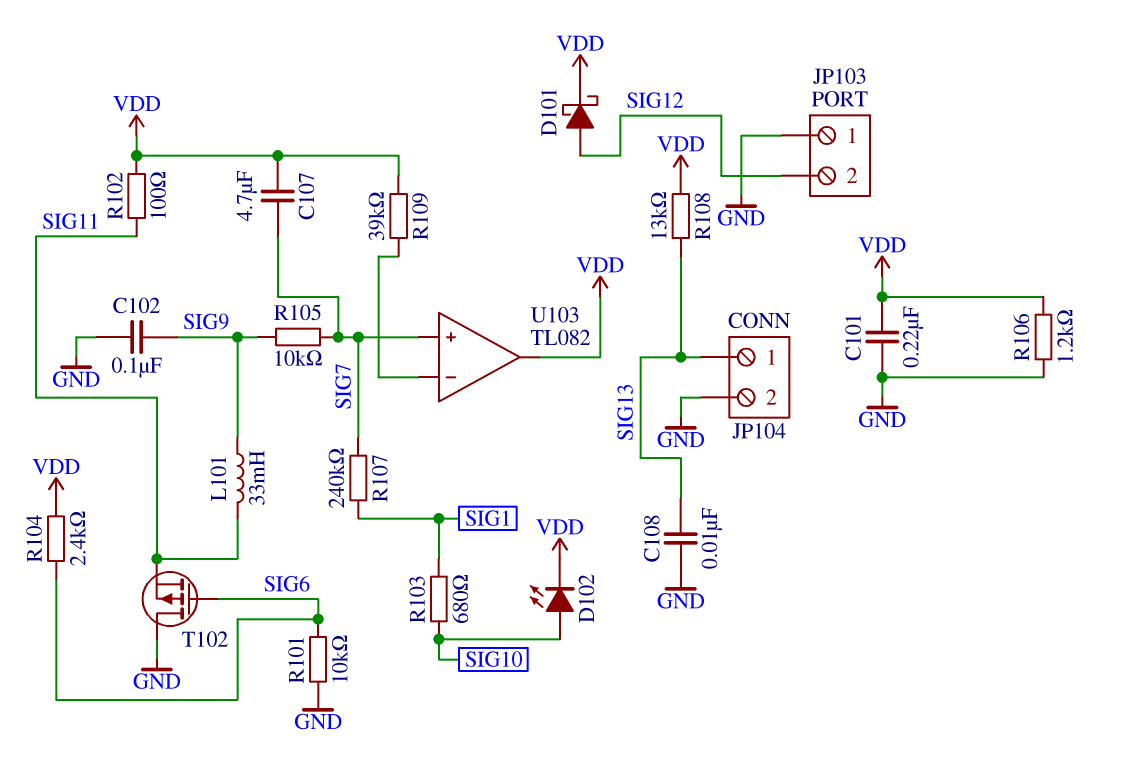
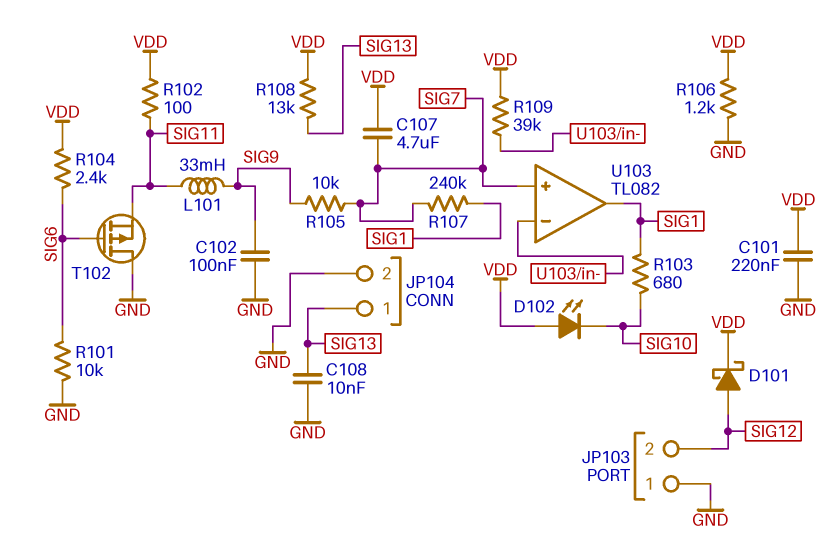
D102: LED (A SIG10, K VDD) -> LED (A VDD, K SIG10)
U103 pin out: VDD -> SIG1

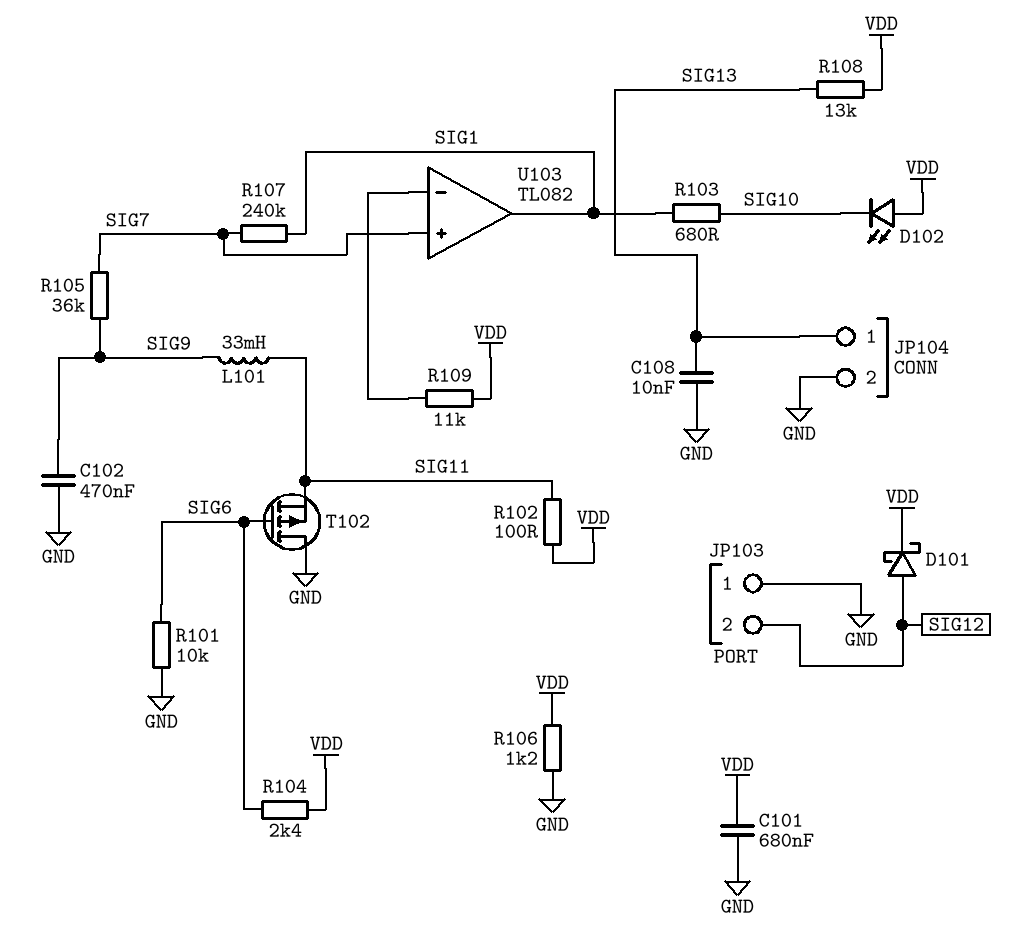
C101: 220nF (GND, VDD) -> 680nF (GND, VDD)
C102: 100nF (GND, SIG9) -> 470nF (GND, SIG9)
C107: 4.7uF (SIG7, VDD) -> none
R105: 10k (SIG7, SIG9) -> 36k (SIG7, SIG9)
R109: 39k (U103/in-, VDD) -> 11k (U103/in-, VDD)

